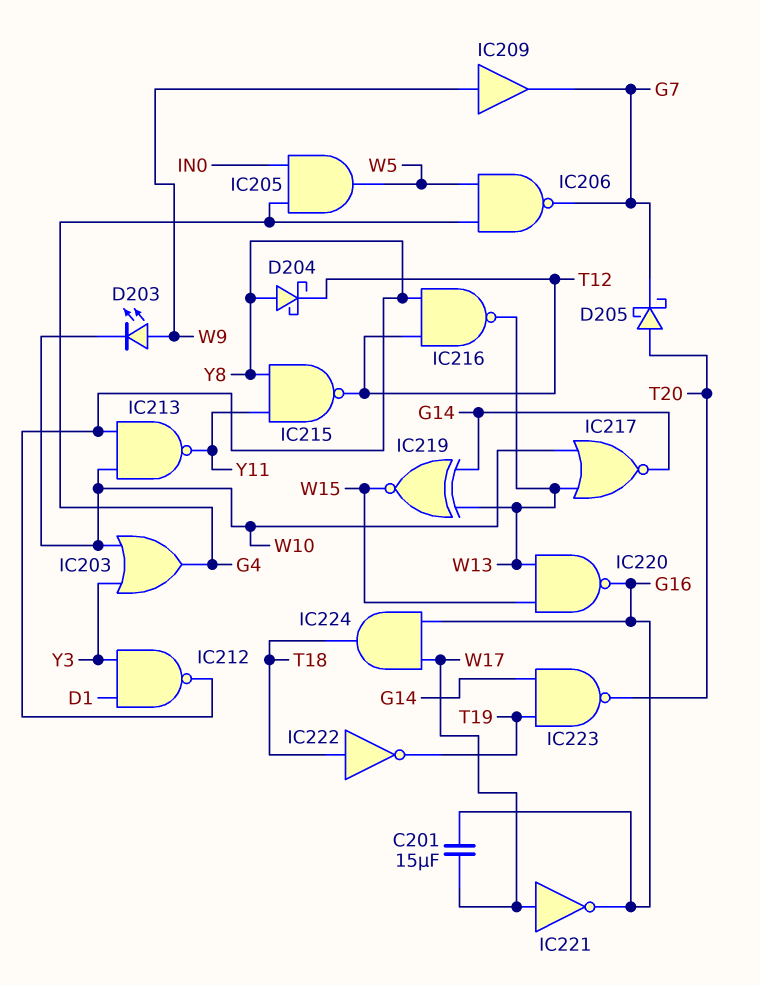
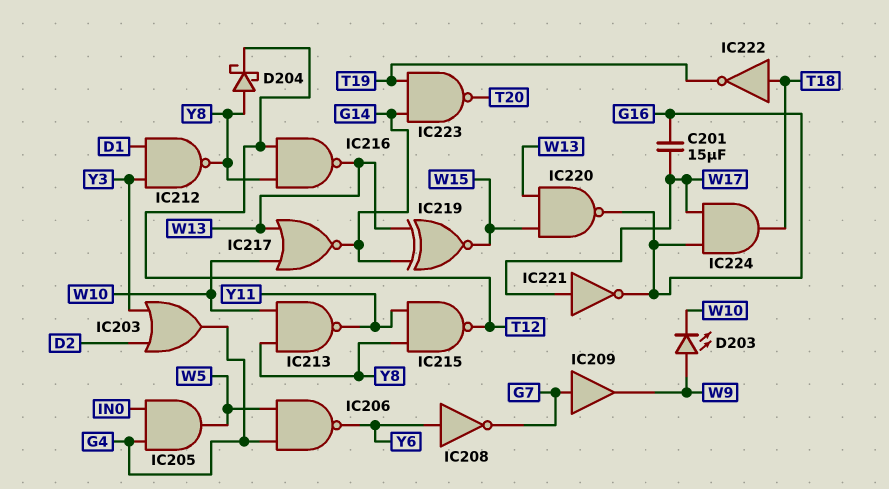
D205: schottky (A T20, K G7) -> none
IC203: OR (in W10, in Y3, out G4) -> OR (in D2, in Y3, out G4)
IC206: NAND (in G4, in W5, out G7) -> NAND (in G4, in W5, out Y6)
IC208: none -> NOT (in Y6, out G7)
IC209: buffer (in W9, out G7) -> buffer (in G7, out W9)

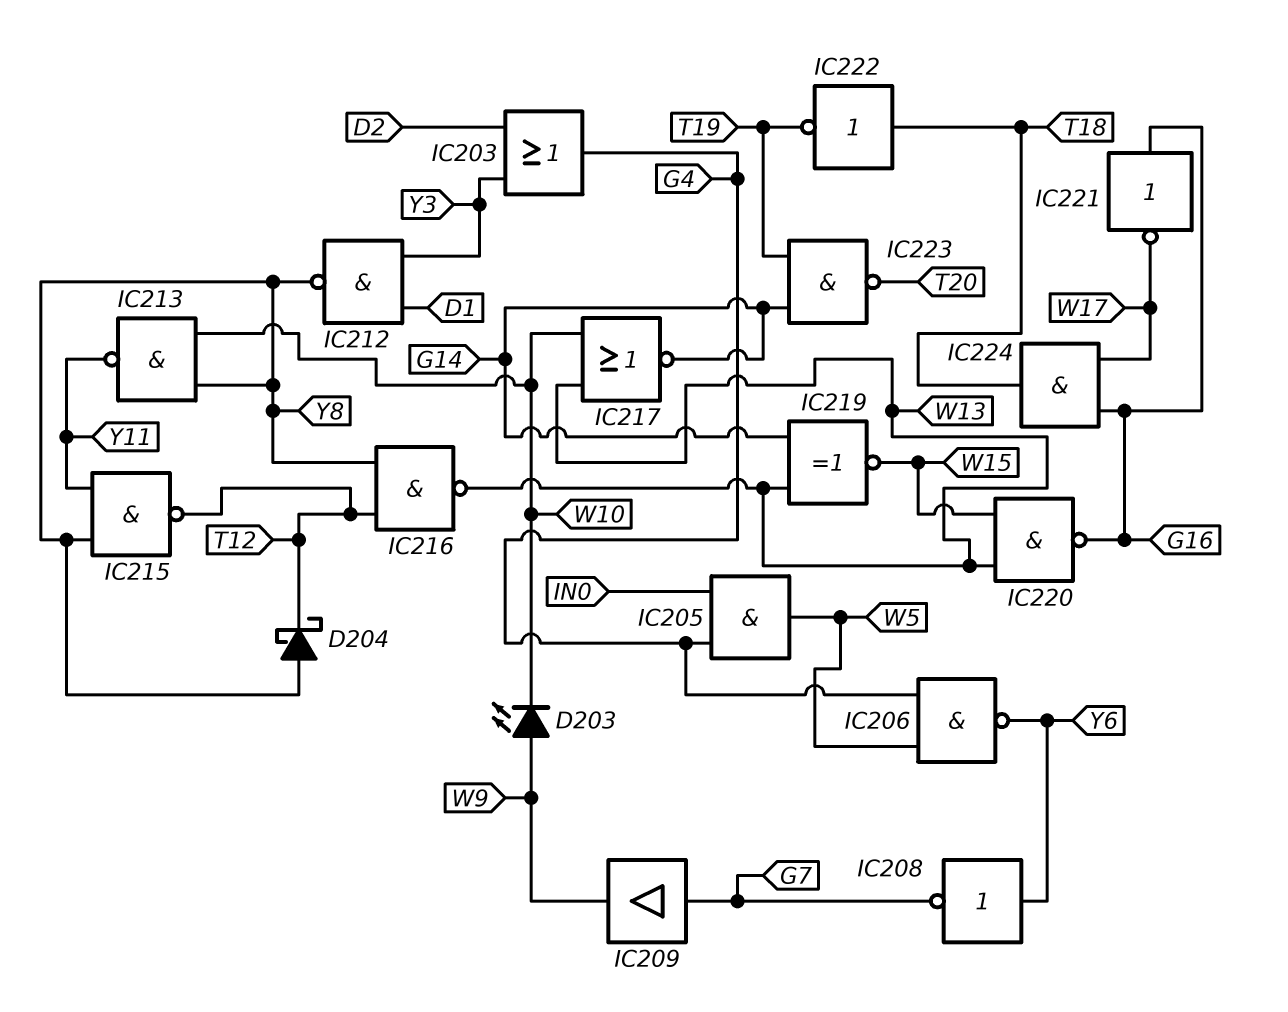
C201: 15uF (G16, W17) -> none
IC221: NOT (in W17, out G16) -> NOT (in G16, out W17)

